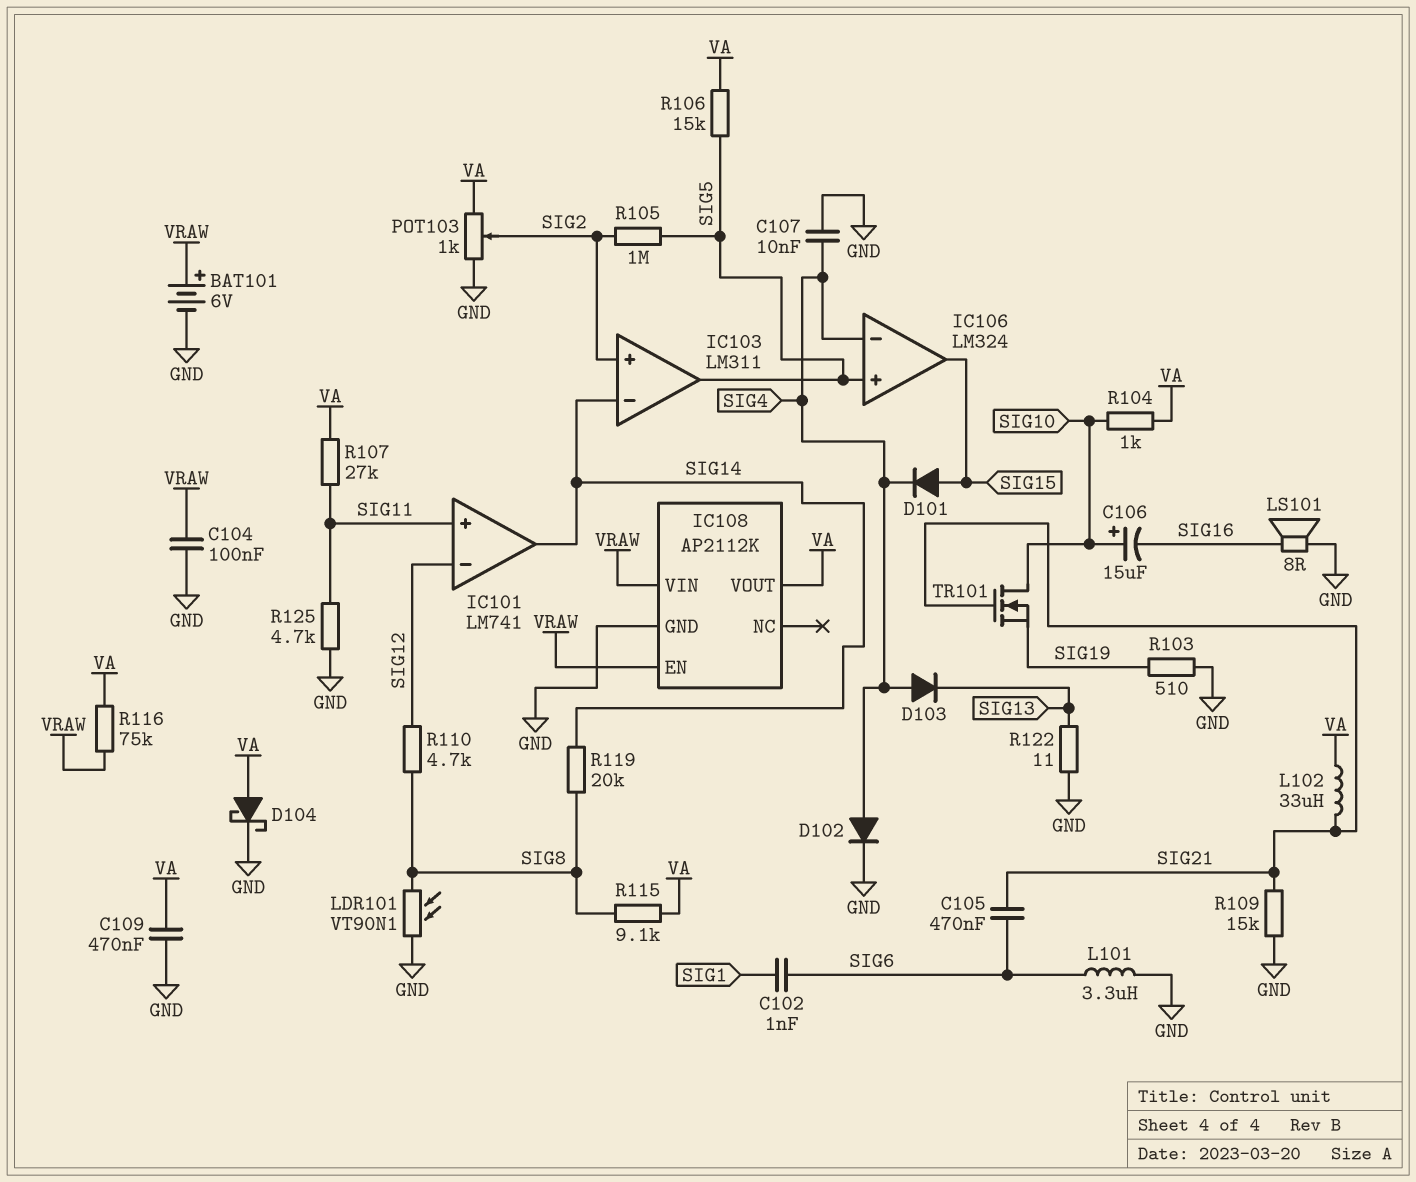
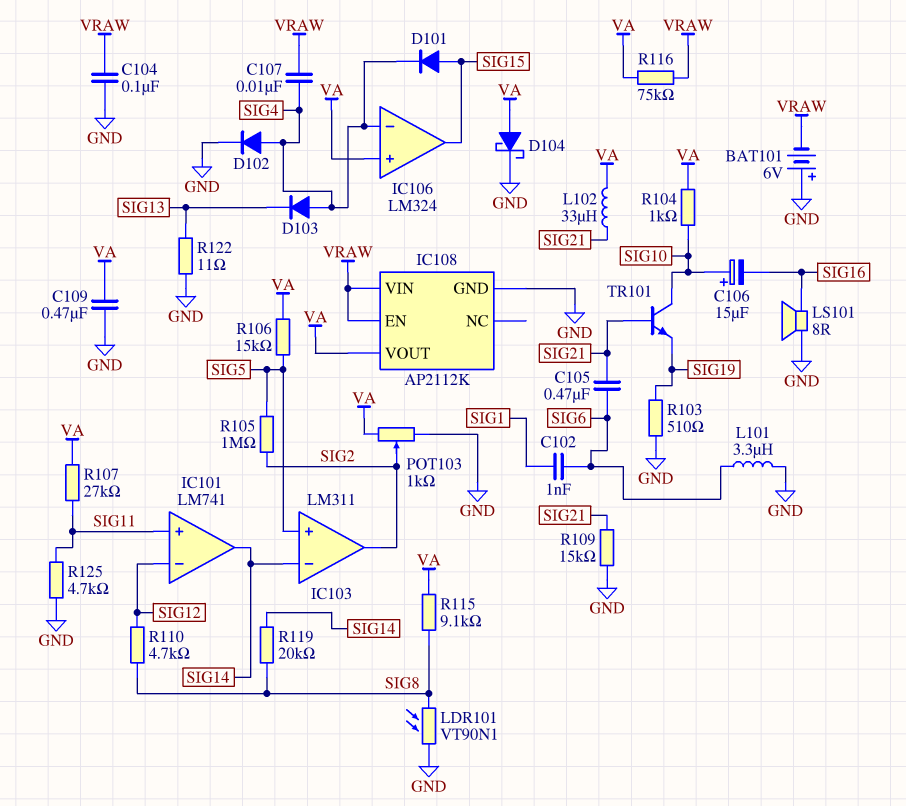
BAT101: 6V (plus VRAW, minus GND) -> 6V (plus GND, minus VRAW)
C107: 10nF (GND, SIG4) -> 10nF (SIG4, VRAW)
IC103 pin in+: SIG2 -> SIG5
IC103 pin out: SIG5 -> SIG2
IC106 pin in+: SIG5 -> VA
TR101: NMOS (G SIG21, D SIG10, S SIG19) -> NPN (B SIG21, C SIG10, E SIG19)

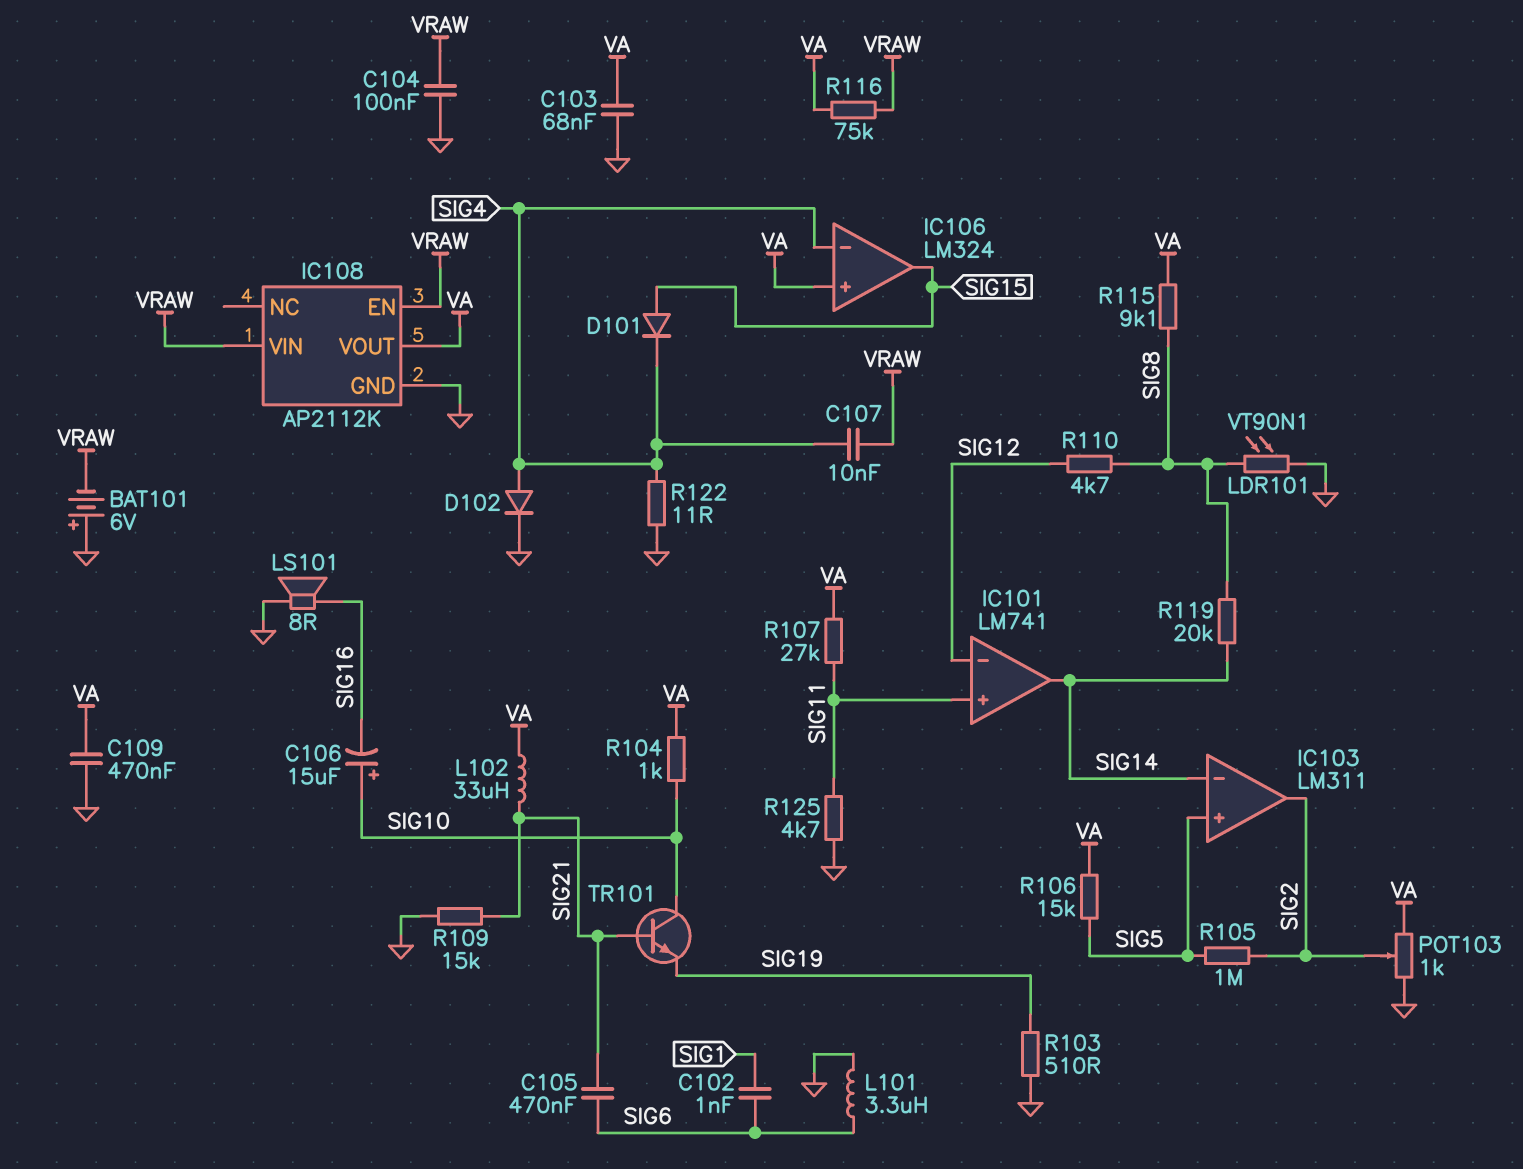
C103: none -> 68nF (GND, VA)
D103: diode (A SIG4, K SIG13) -> none
D104: schottky (A VA, K GND) -> none
R122: 11 (GND, SIG13) -> 11 (GND, SIG4)

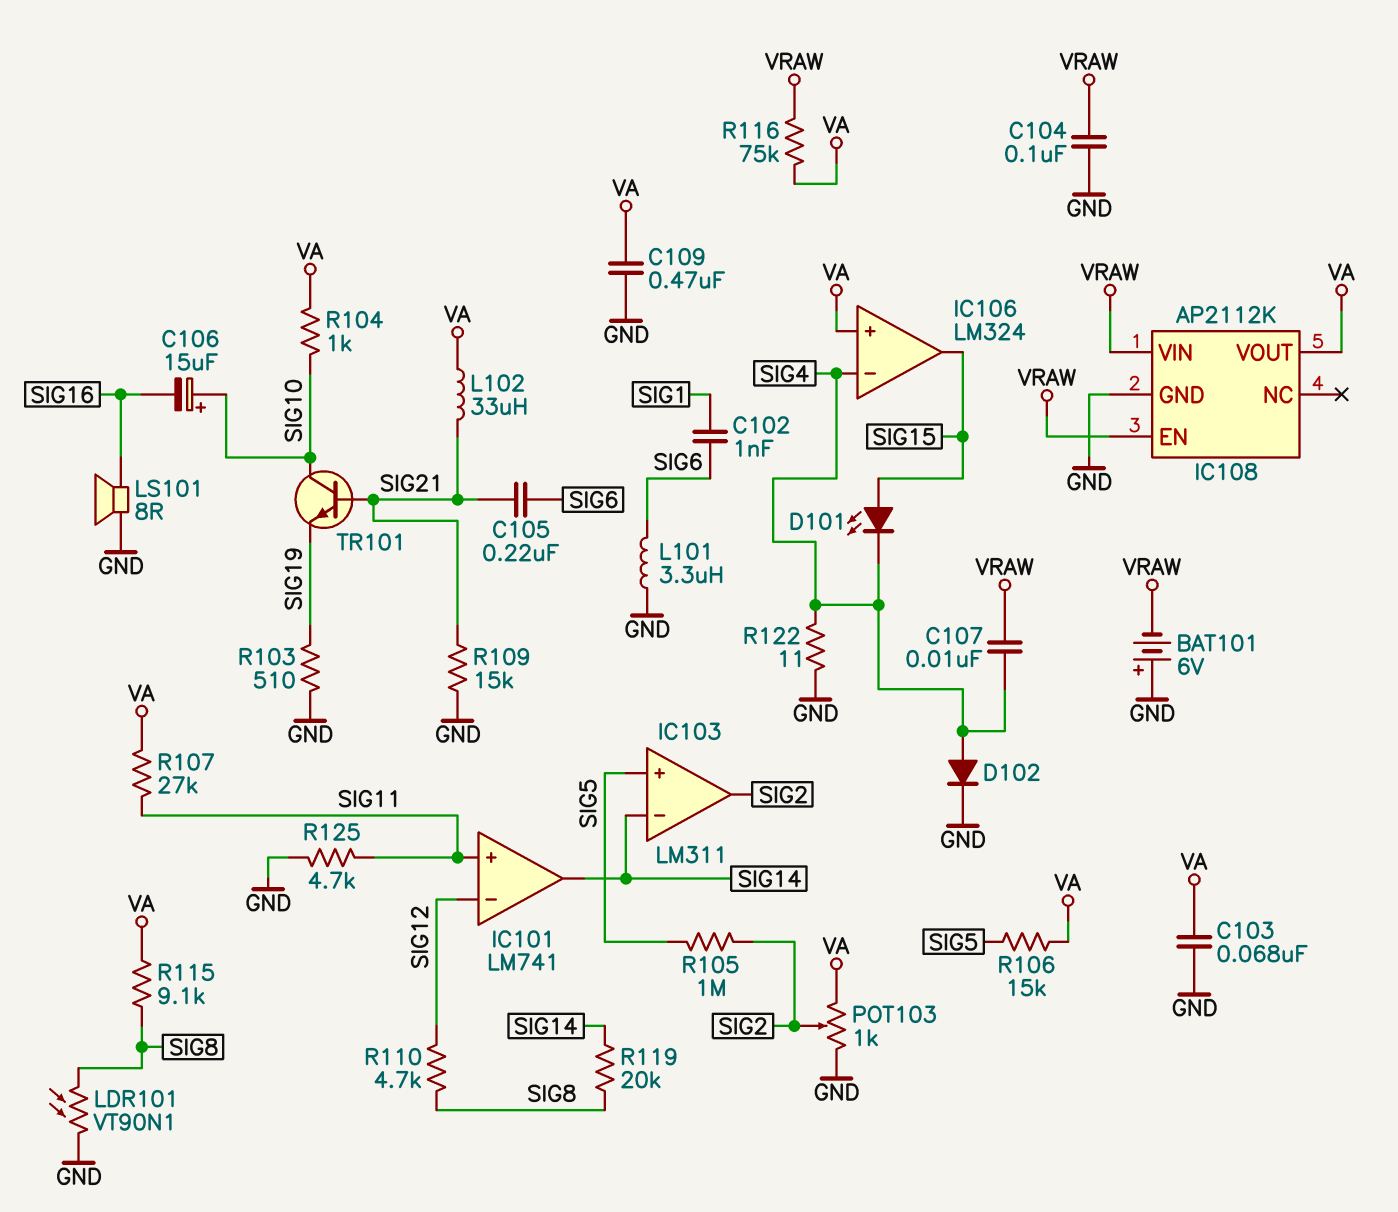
C105: 470nF (SIG6, SIG21) -> 220nF (SIG6, SIG21)
D101: diode (A SIG15, K SIG4) -> LED (A SIG15, K SIG4)

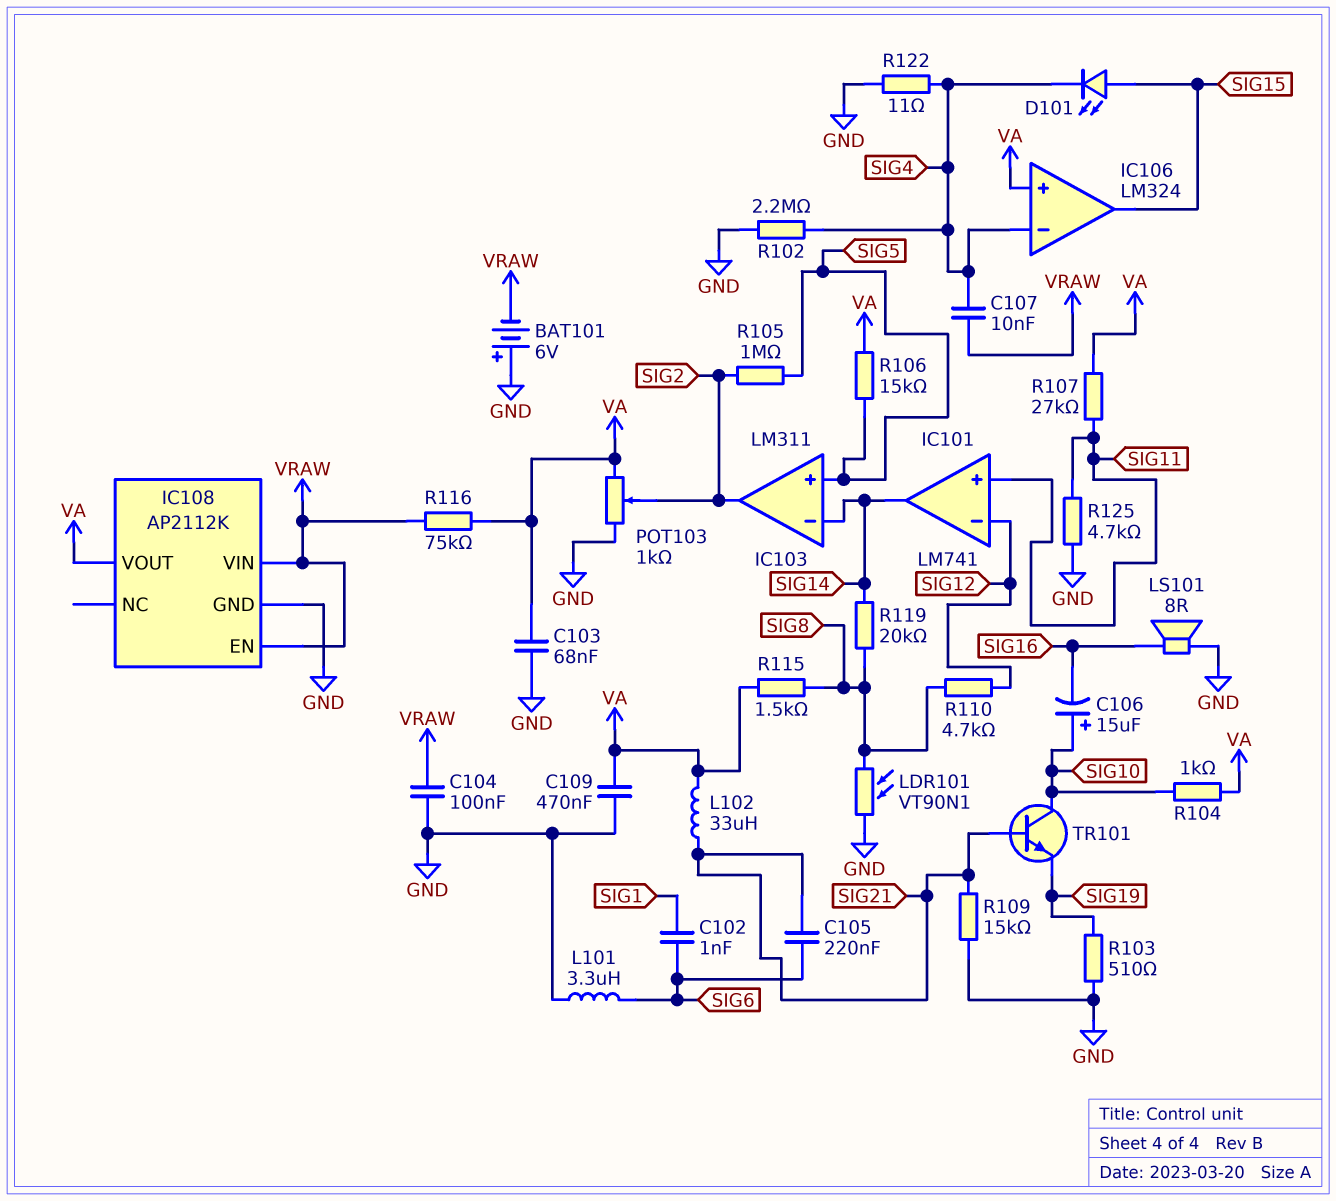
D102: diode (A SIG4, K GND) -> none
R102: none -> 2.2M (GND, SIG4)
R115: 9.1k (SIG8, VA) -> 1.5k (SIG8, VA)

